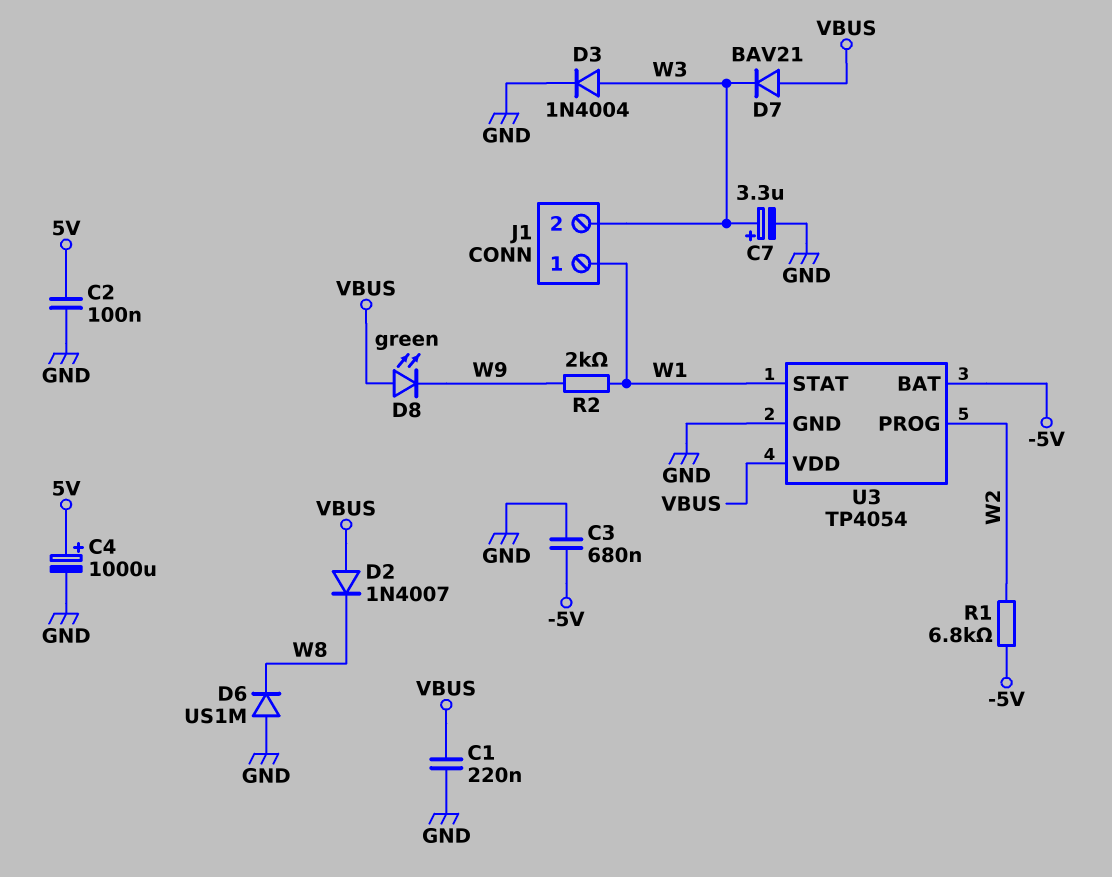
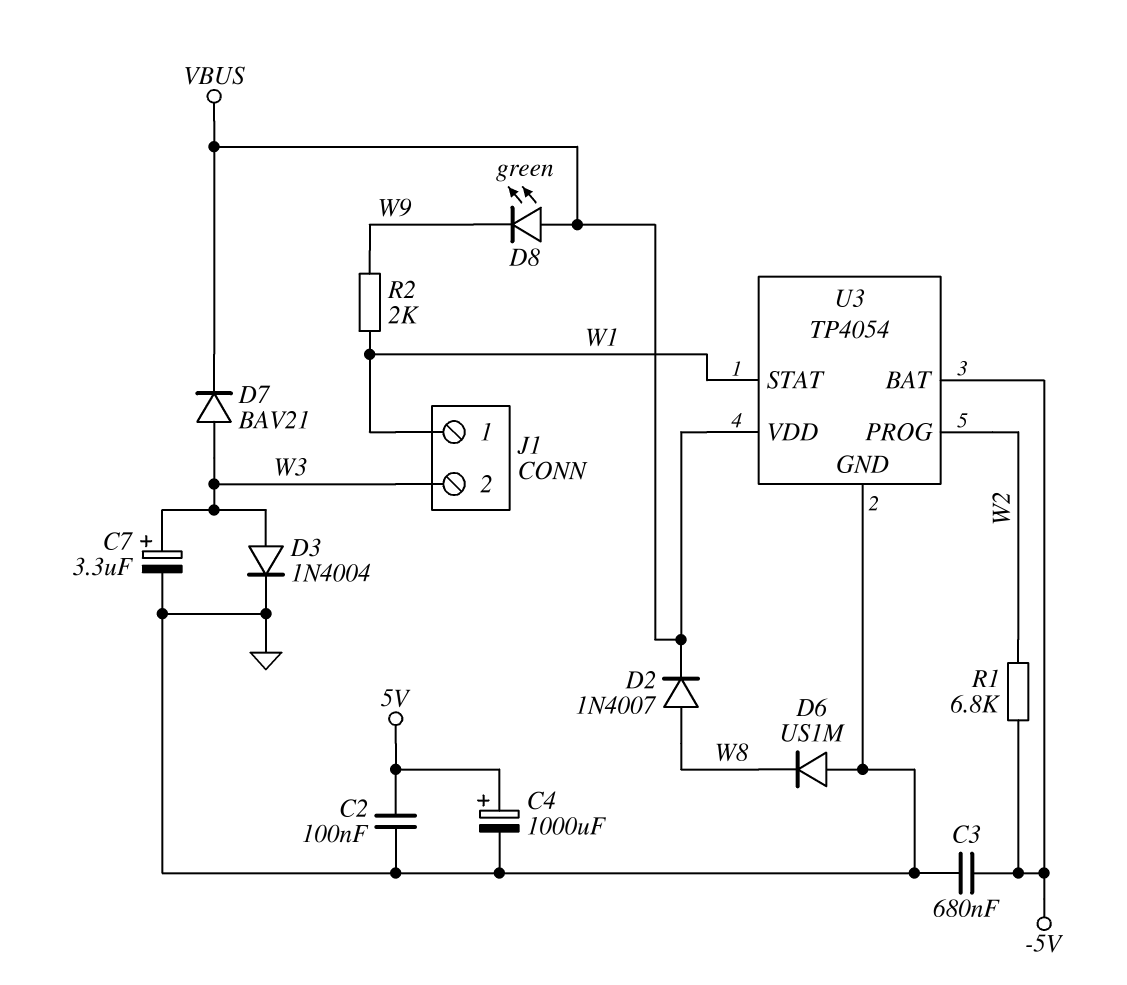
C1: 220nF (GND, VBUS) -> none
D2: diode 1N4007 (A VBUS, K W8) -> diode 1N4007 (A W8, K VBUS)
D7: diode BAV21 (A VBUS, K W3) -> diode BAV21 (A W3, K VBUS)

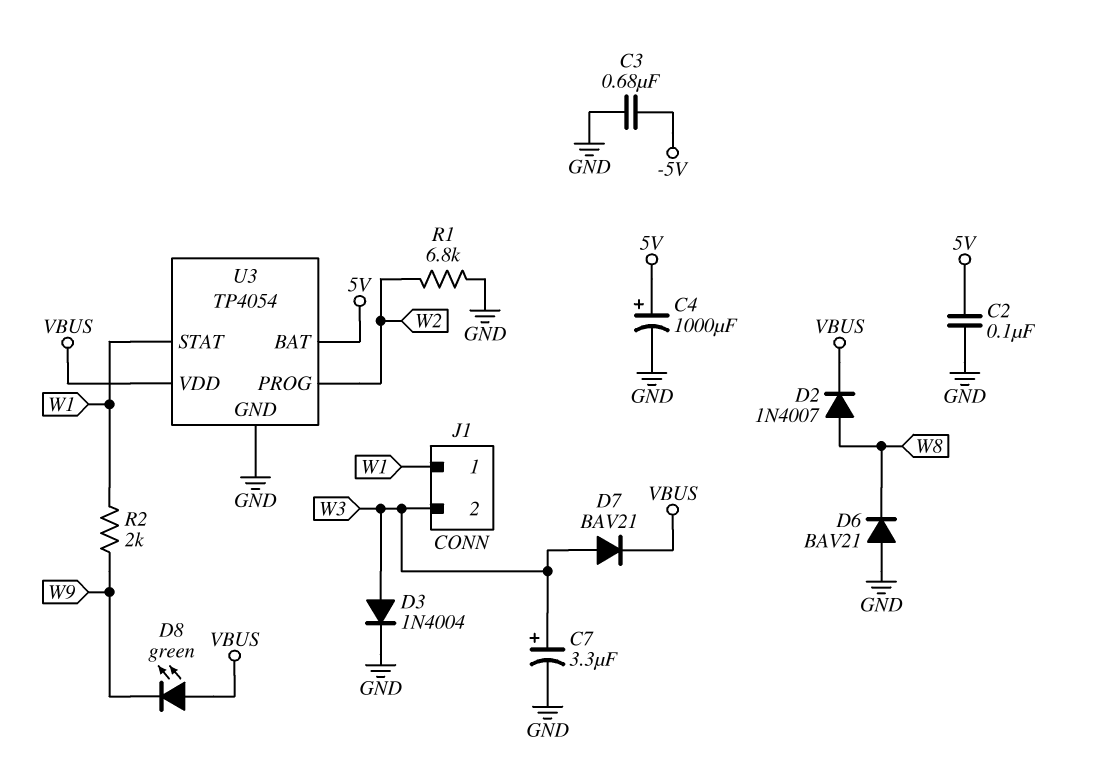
D6: diode US1M (A GND, K W8) -> diode BAV21 (A GND, K W8)
R1: 6.8k (-5V, W2) -> 6.8k (GND, W2)
U3 pin BAT: -5V -> 5V

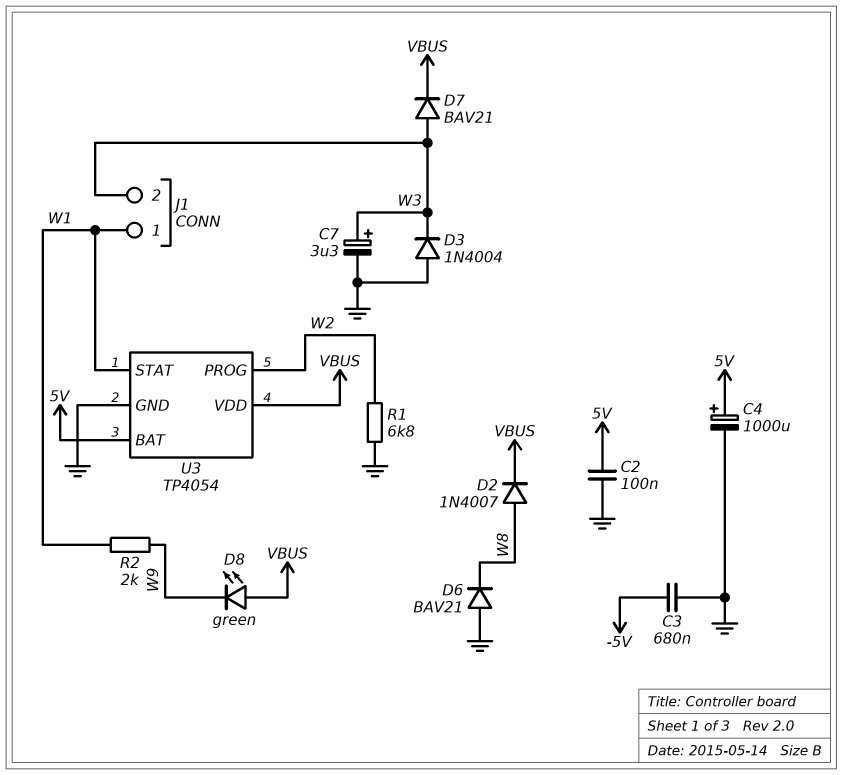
D3: diode 1N4004 (A W3, K GND) -> diode 1N4004 (A GND, K W3)

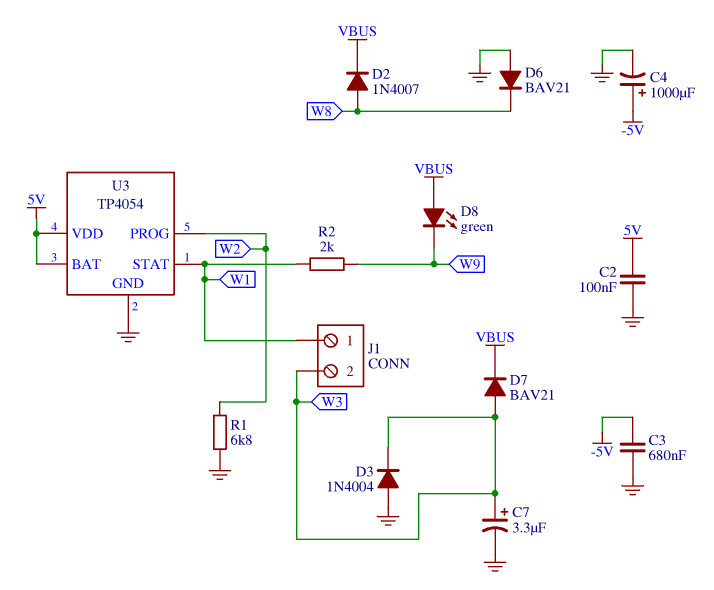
C4: 1000uF (plus 5V, minus GND) -> 1000uF (plus -5V, minus GND)
U3 pin VDD: VBUS -> 5V

